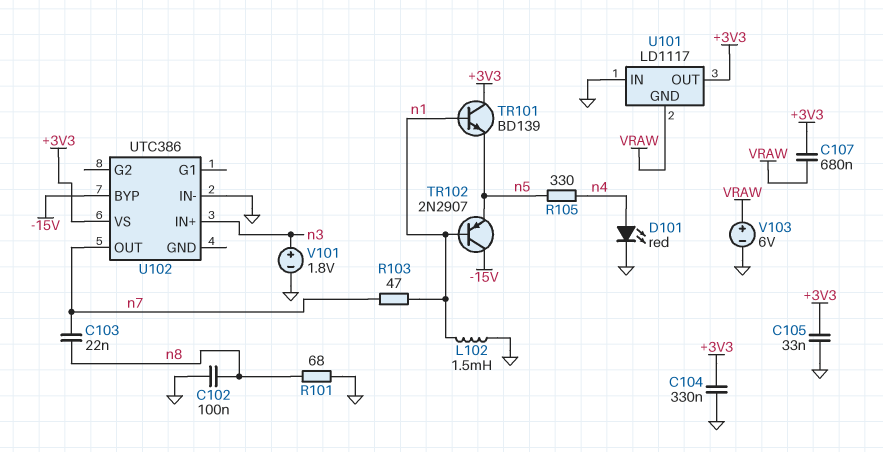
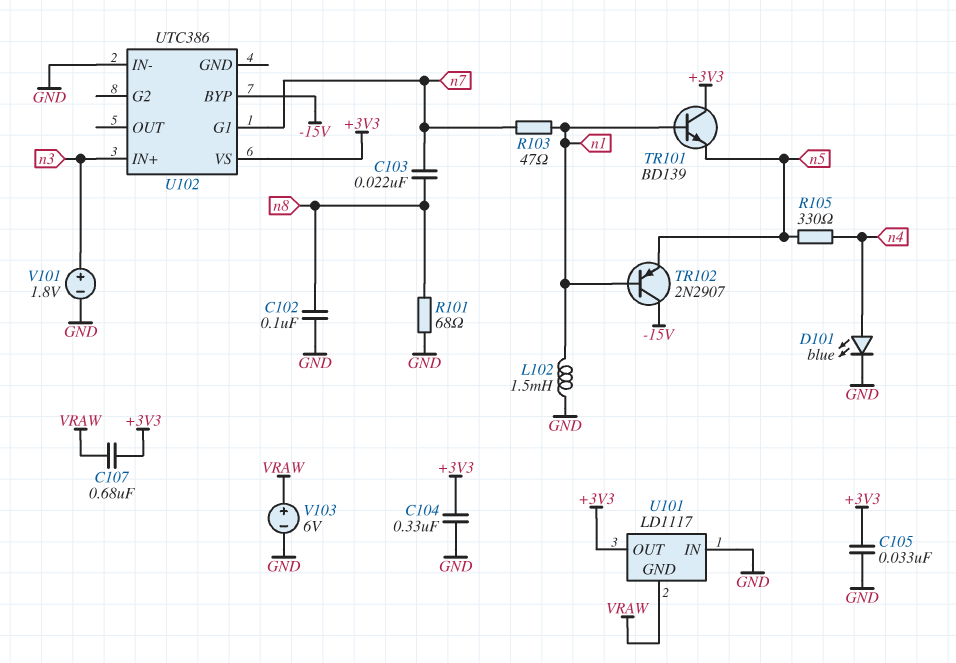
D101: LED red (A n4, K GND) -> LED blue (A n4, K GND)
U102 pin G1: none -> n7
U102 pin OUT: n7 -> none

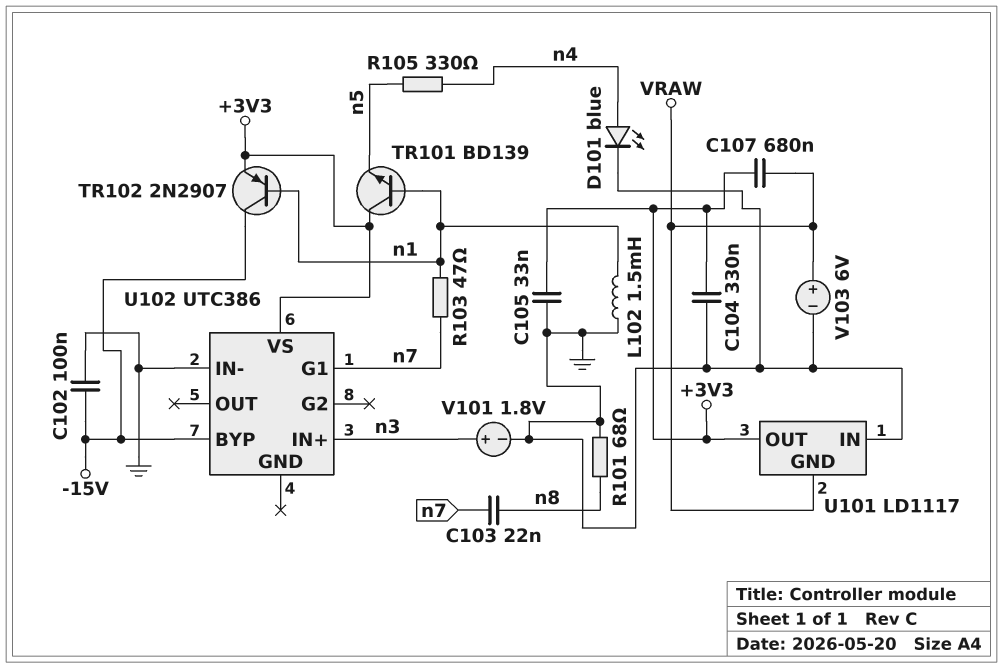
C102: 100nF (GND, n8) -> 100nF (-15V, GND)
TR102: PNP 2N2907 (B n1, C -15V, E n5) -> PNP 2N2907 (B n1, C -15V, E +3V3)

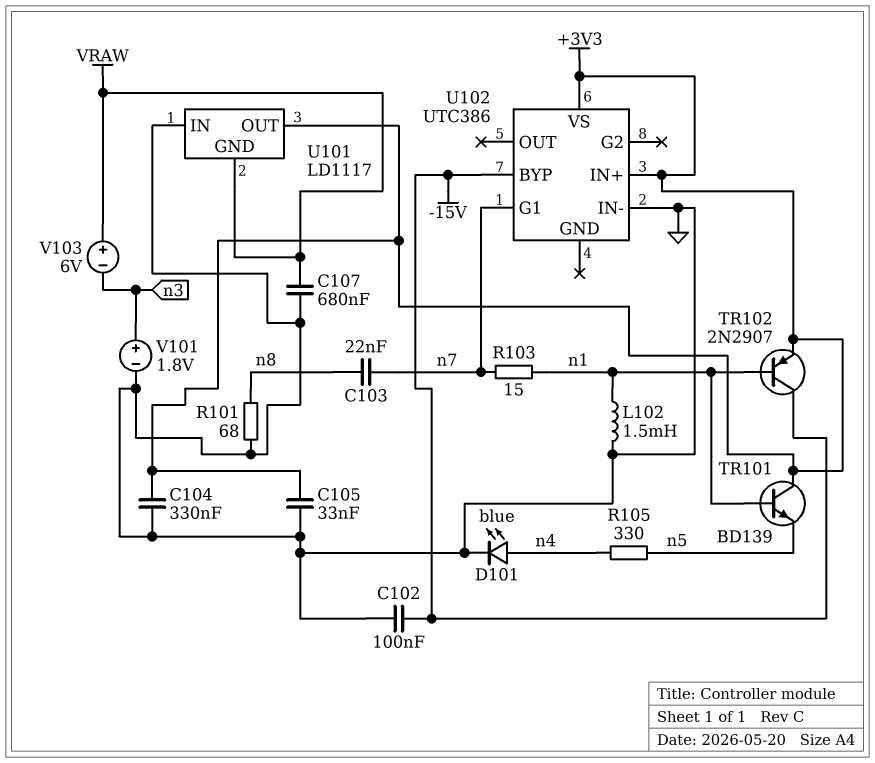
C107: 680nF (+3V3, VRAW) -> 680nF (GND, VRAW)
R103: 47 (n1, n7) -> 15 (n1, n7)
U102 pin IN+: n3 -> +3V3
V103: 6V (plus VRAW, minus GND) -> 6V (plus VRAW, minus n3)

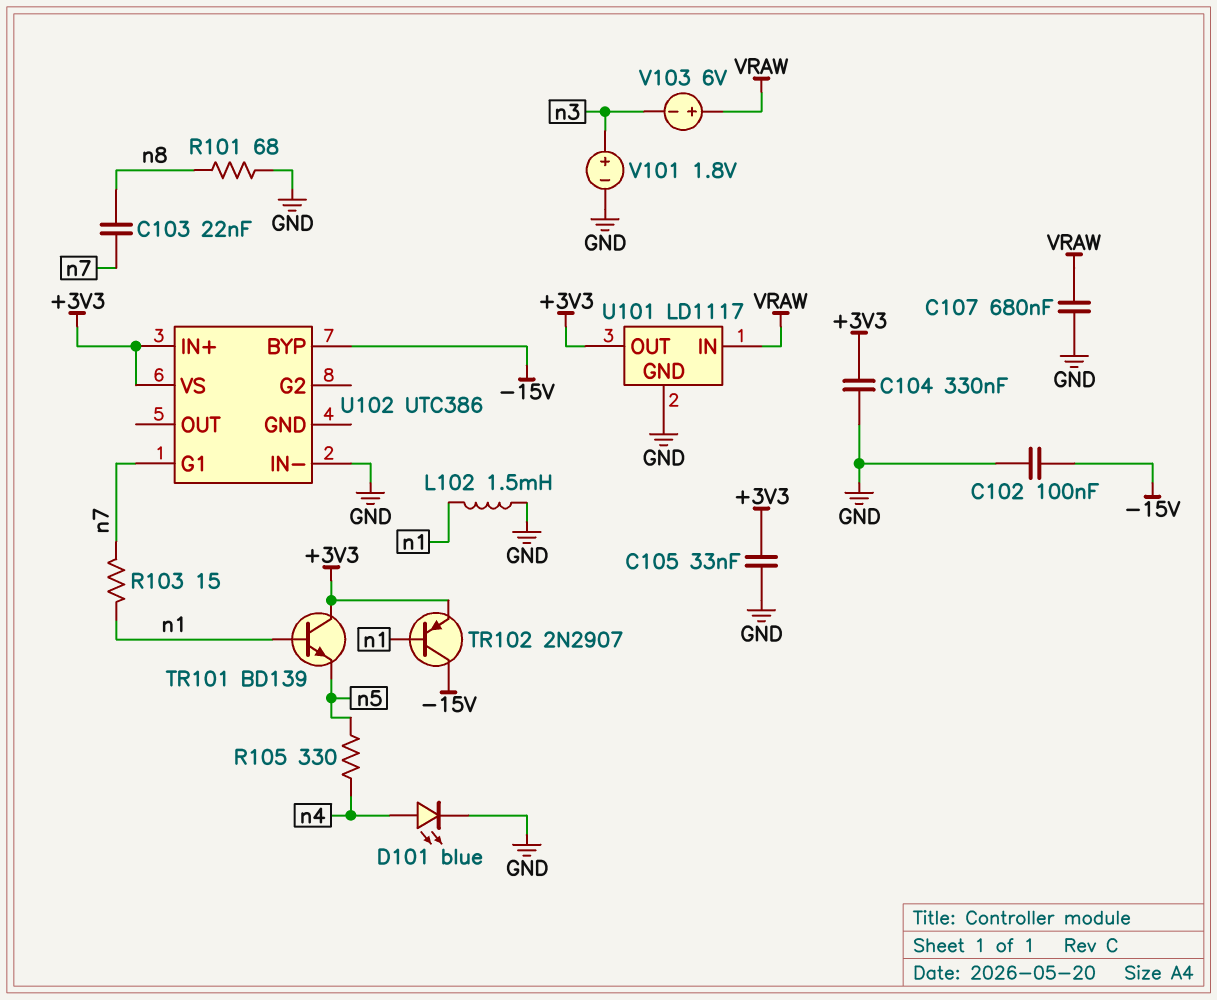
U101 pin GND: VRAW -> GND
U101 pin IN: GND -> VRAW

